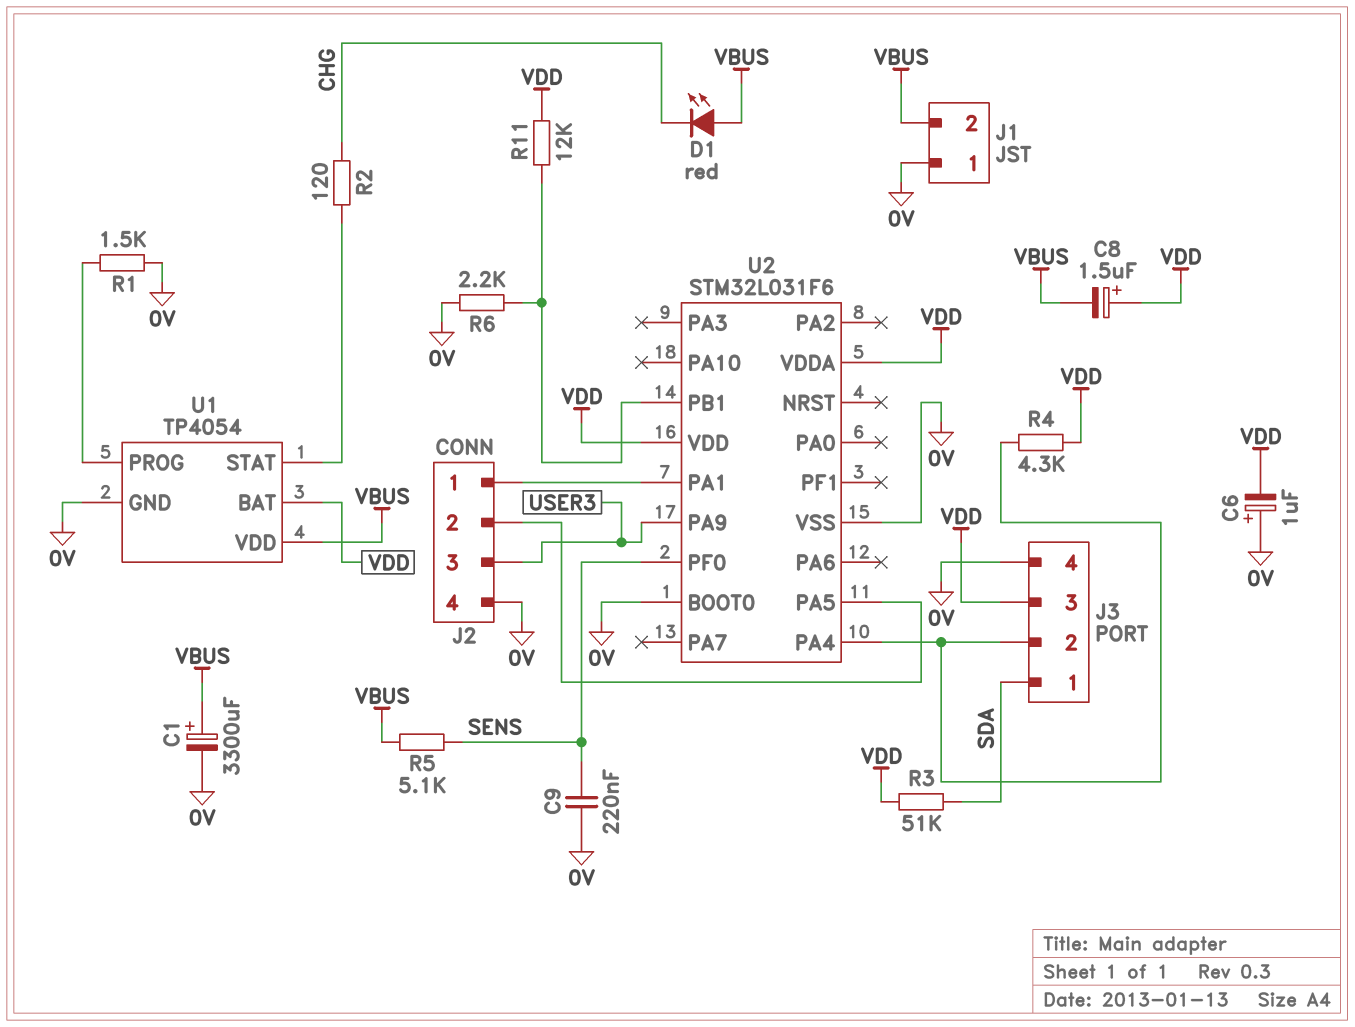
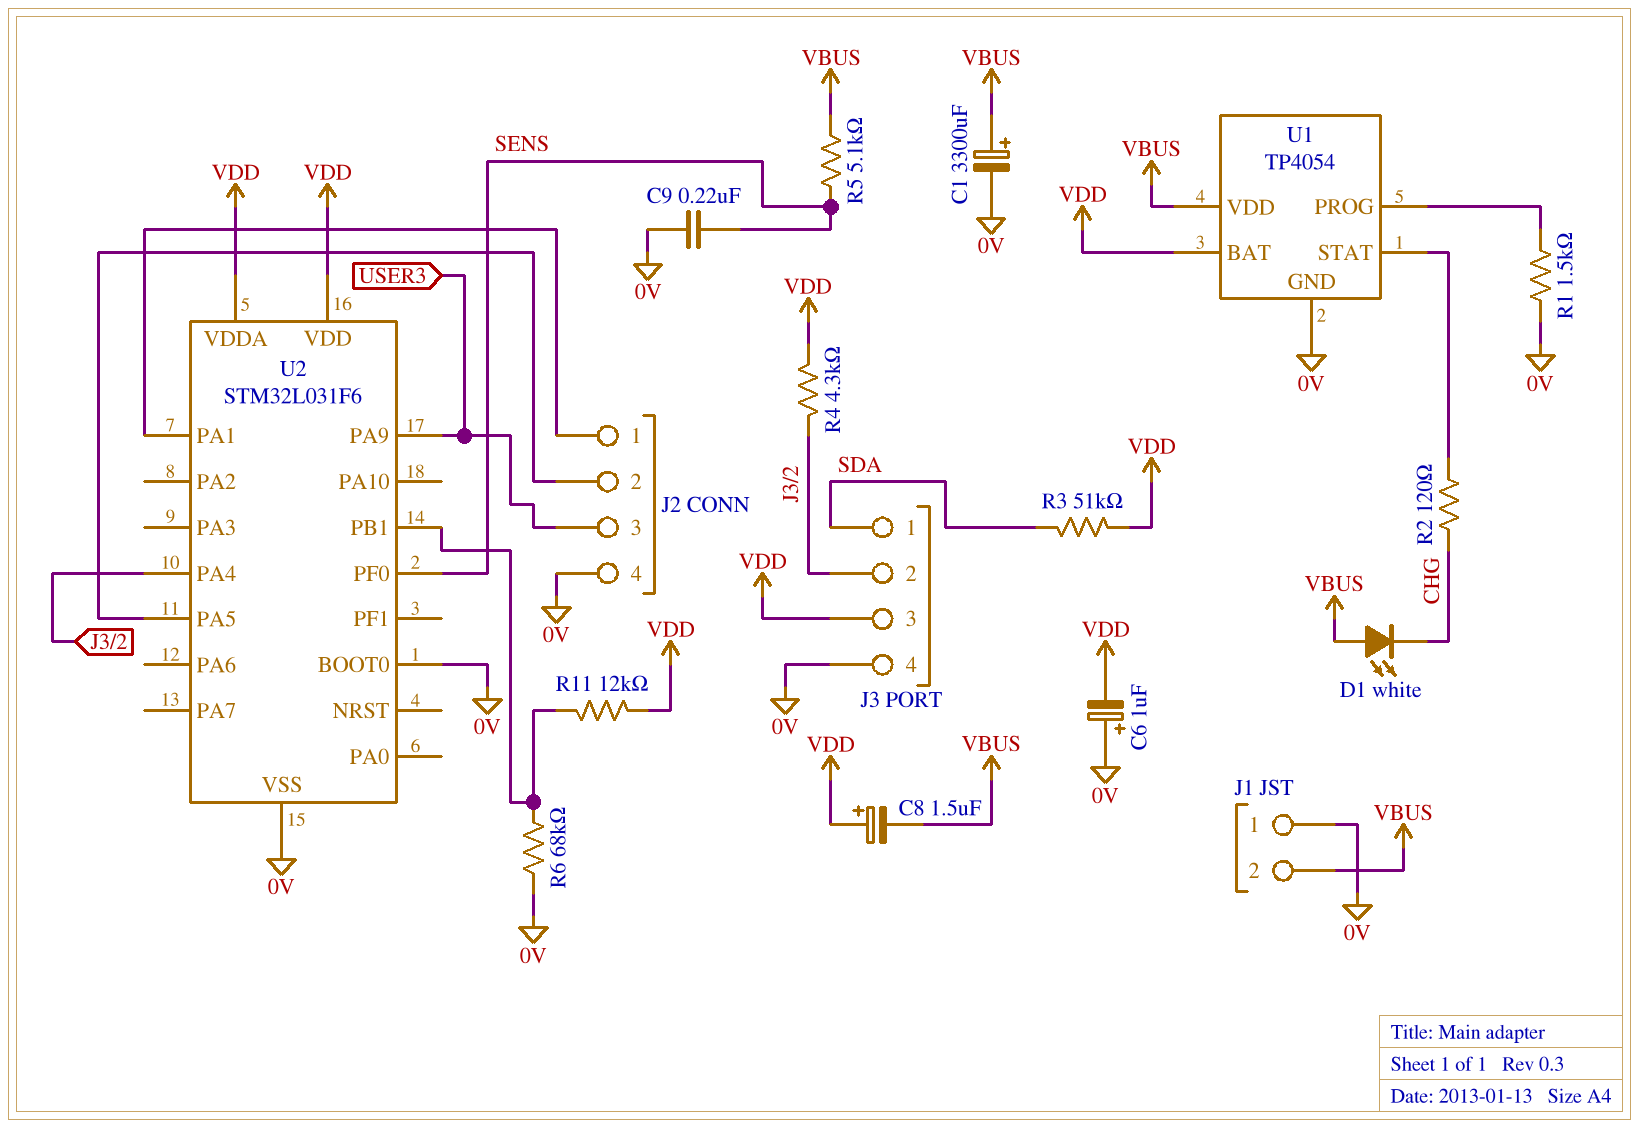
D1: LED red (A VBUS, K CHG) -> LED white (A VBUS, K CHG)
R6: 2.2k (0V, U2/PB1) -> 68k (0V, U2/PB1)

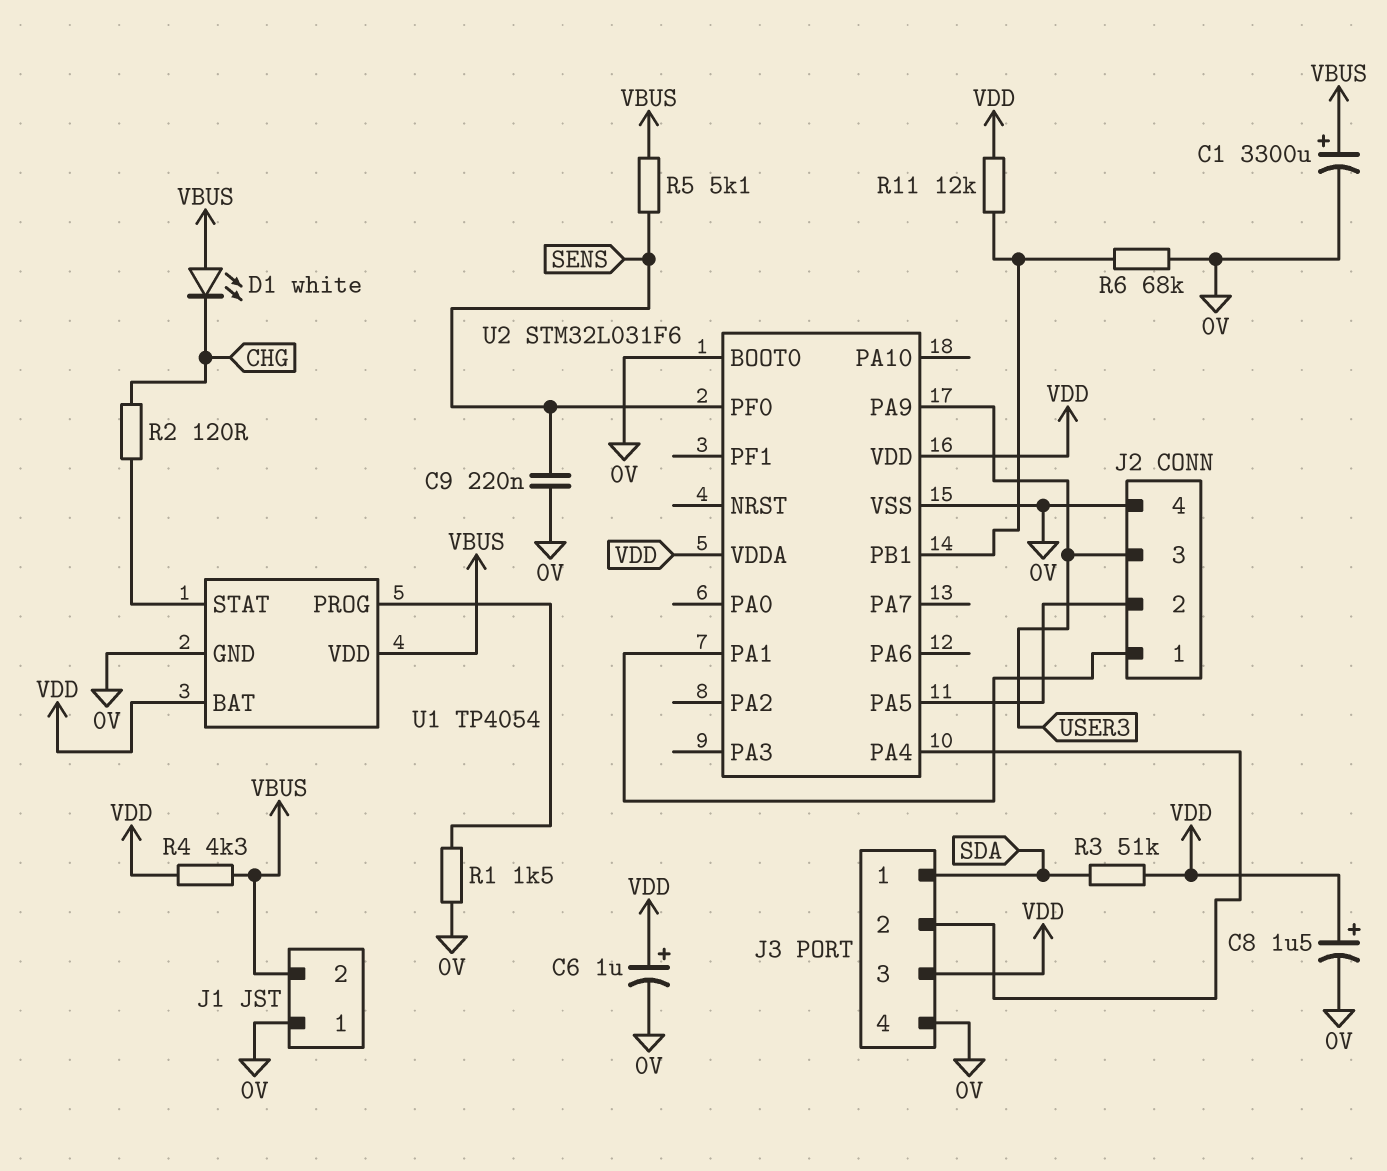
C6: 1uF (plus 0V, minus VDD) -> 1uF (plus VDD, minus 0V)
C8: 1.5uF (plus VDD, minus VBUS) -> 1.5uF (plus VDD, minus 0V)
R4: 4.3k (J3/2, VDD) -> 4.3k (VBUS, VDD)

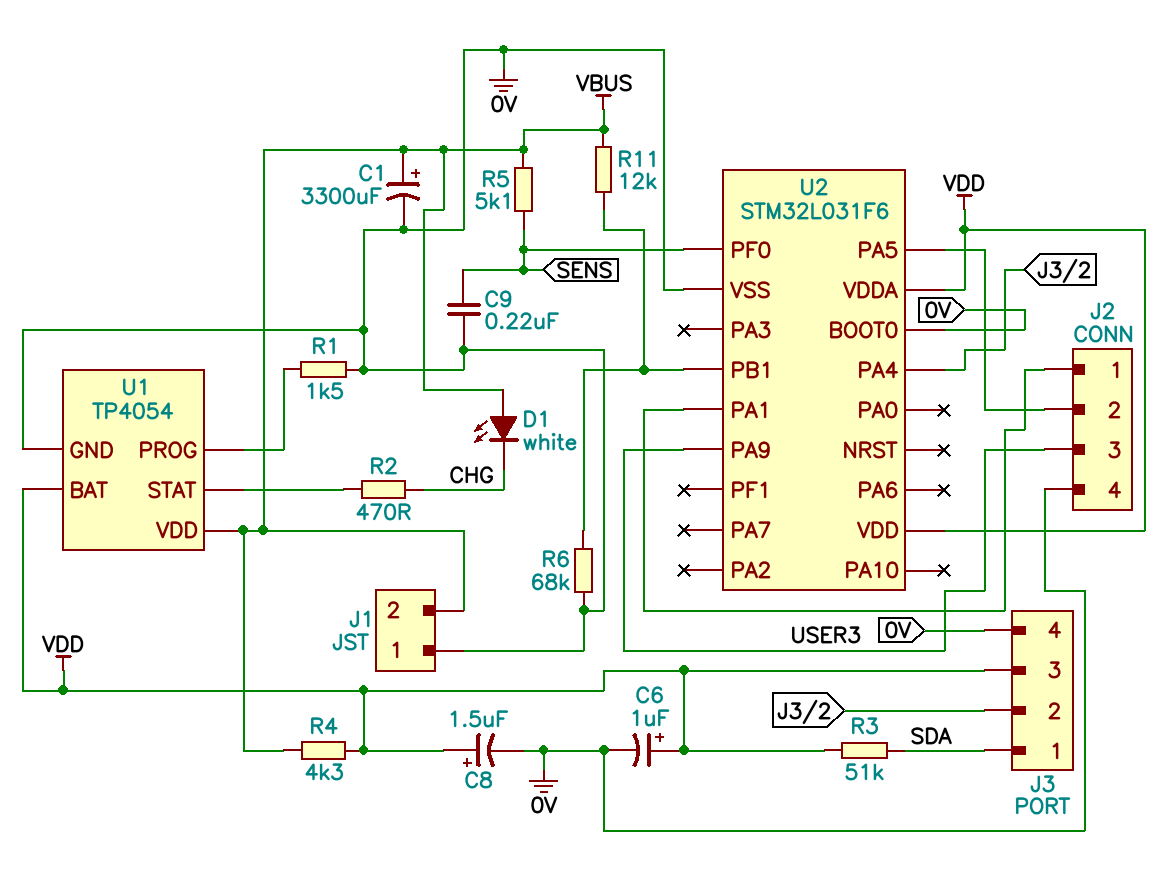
R2: 120 (CHG, U1/STAT) -> 470 (CHG, U1/STAT)
R11: 12k (U2/PB1, VDD) -> 12k (U2/PB1, VBUS)

